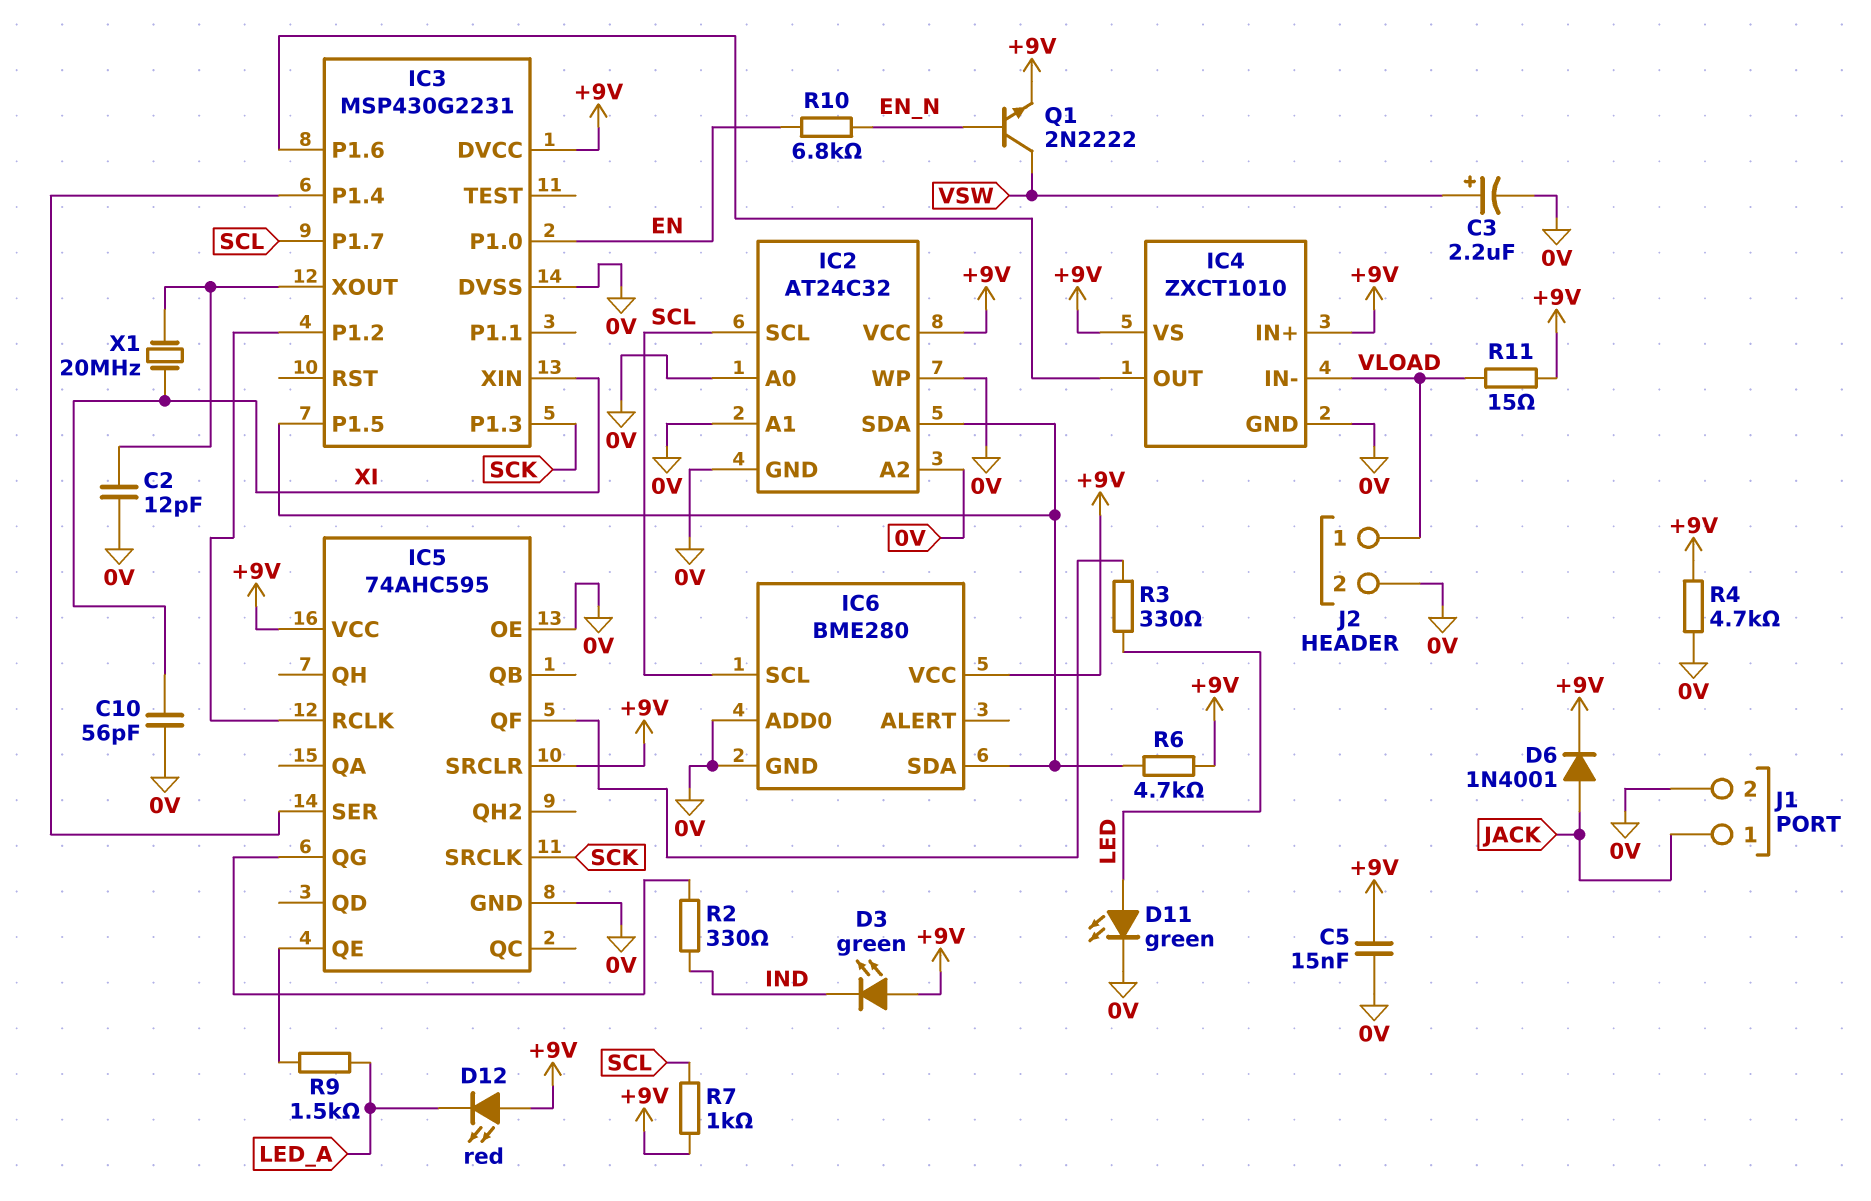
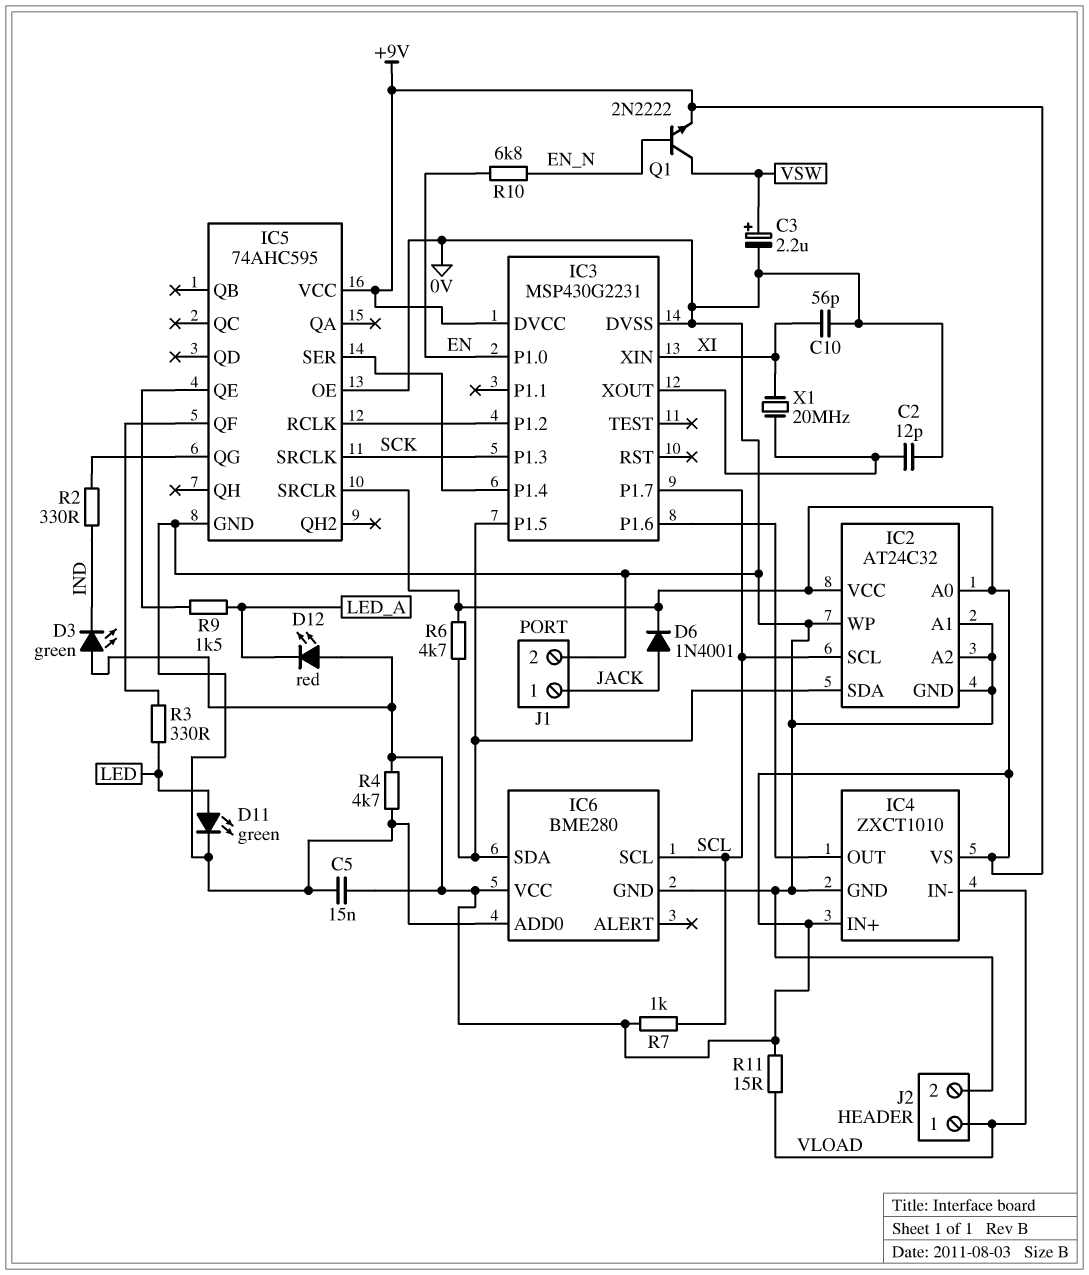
IC2 pin A0: 0V -> +9V

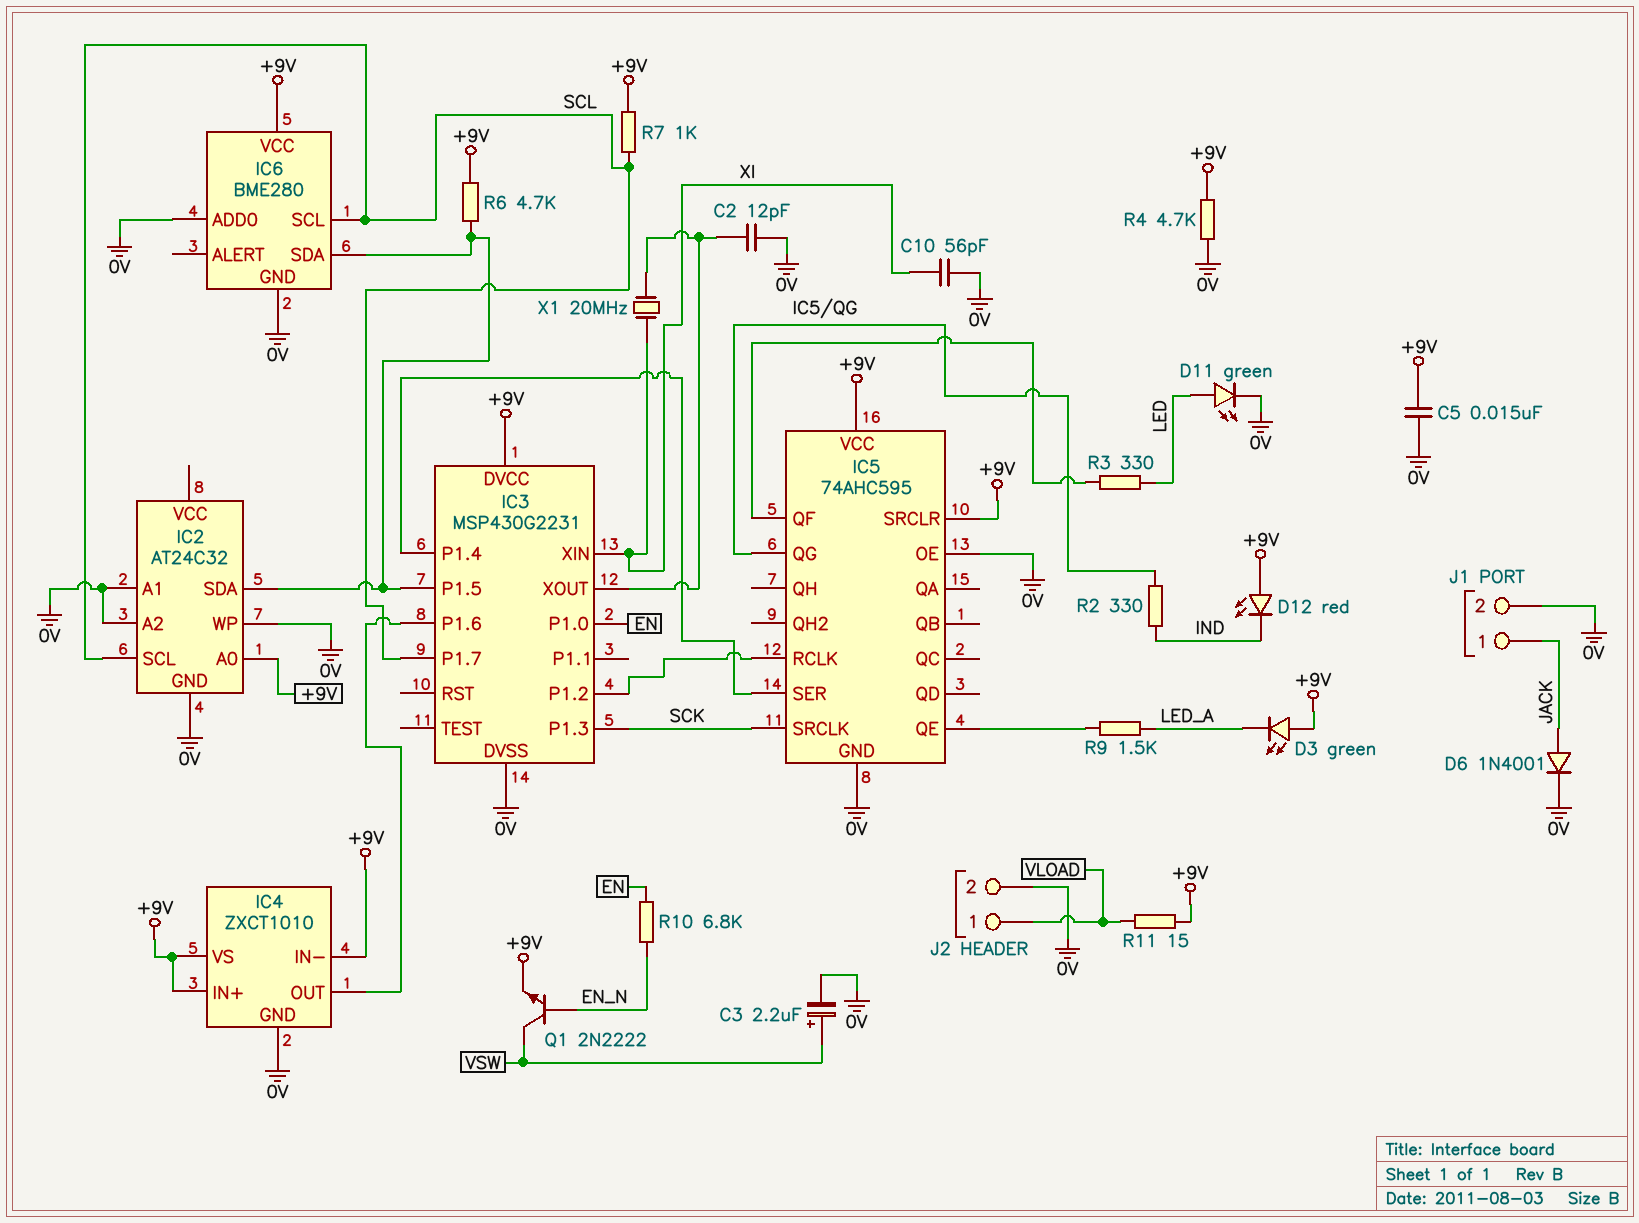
D3: LED green (A +9V, K IND) -> LED green (A +9V, K LED_A)
D6: diode 1N4001 (A JACK, K +9V) -> diode 1N4001 (A JACK, K 0V)
D12: LED red (A +9V, K LED_A) -> LED red (A +9V, K IND)
IC2 pin VCC: +9V -> none
IC4 pin IN-: VLOAD -> +9V

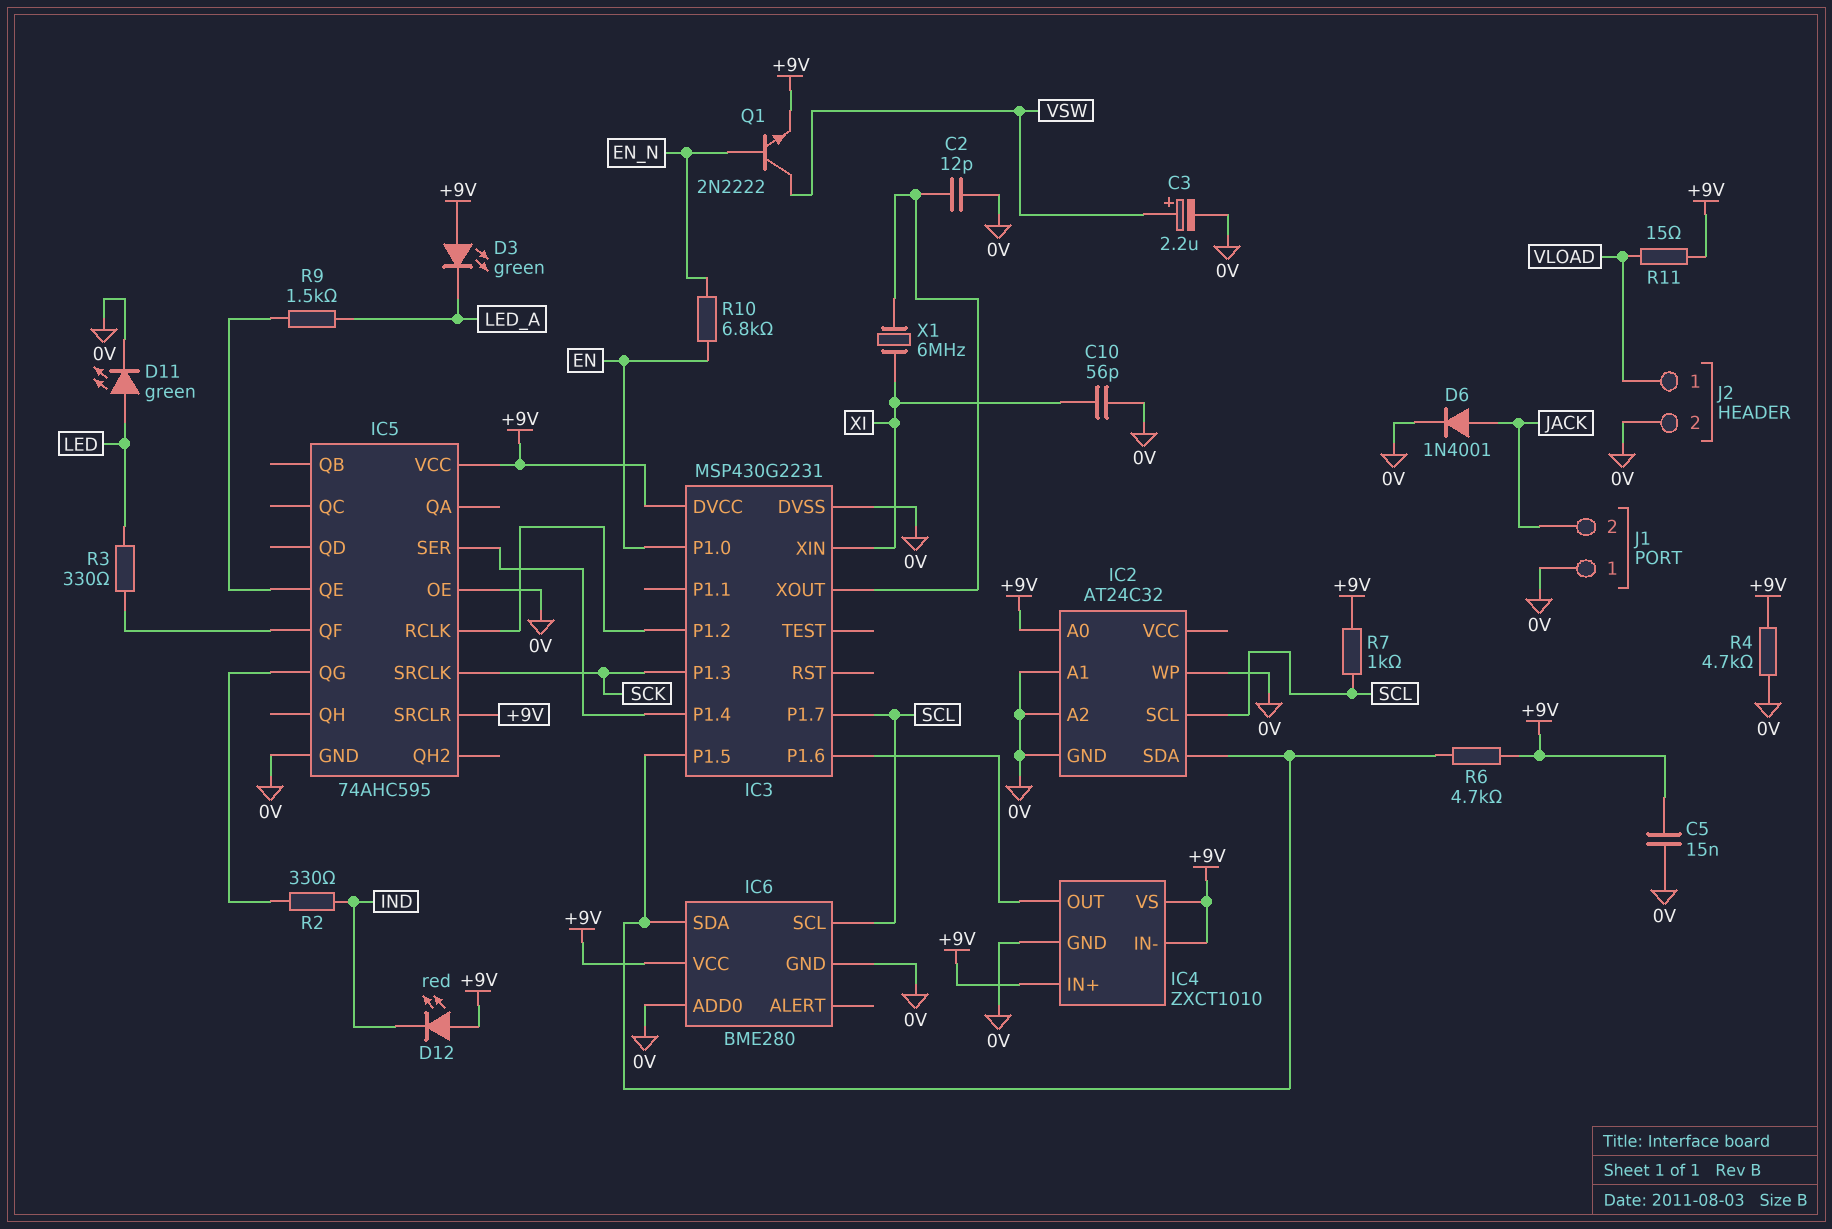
J1 pin 1: JACK -> 0V
J1 pin 2: 0V -> JACK
X1: 20MHz (IC3/XOUT, XI) -> 6MHz (IC3/XOUT, XI)

